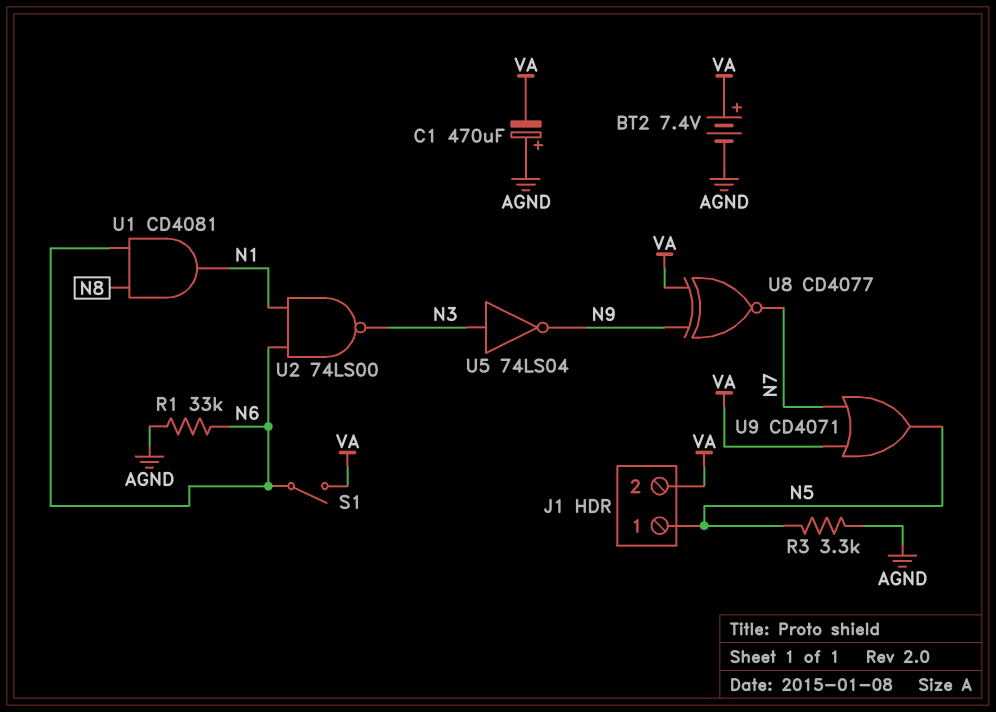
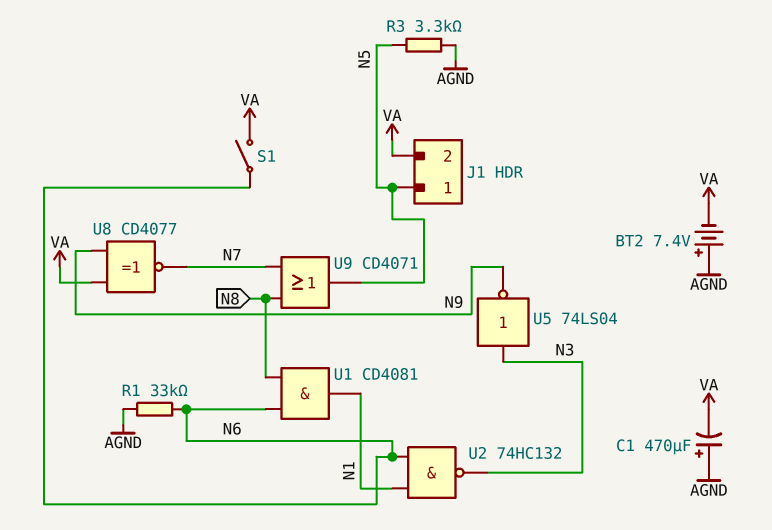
BT2: 7.4V (plus VA, minus AGND) -> 7.4V (plus AGND, minus VA)
U2: NAND 74LS00 (in N1, in N6, out N3) -> NAND 74HC132 (in N1, in N6, out N3)
U9: OR CD4071 (in N7, in VA, out N5) -> OR CD4071 (in N7, in N8, out N5)

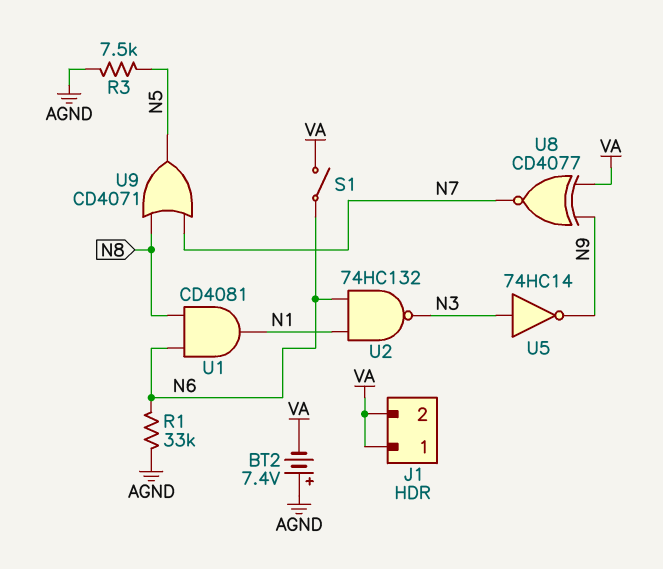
C1: 470uF (plus AGND, minus VA) -> none
J1 pin 1: N5 -> VA
R3: 3.3k (AGND, N5) -> 7.5k (AGND, N5)
U5: NOT 74LS04 (in N3, out N9) -> NOT 74HC14 (in N3, out N9)

